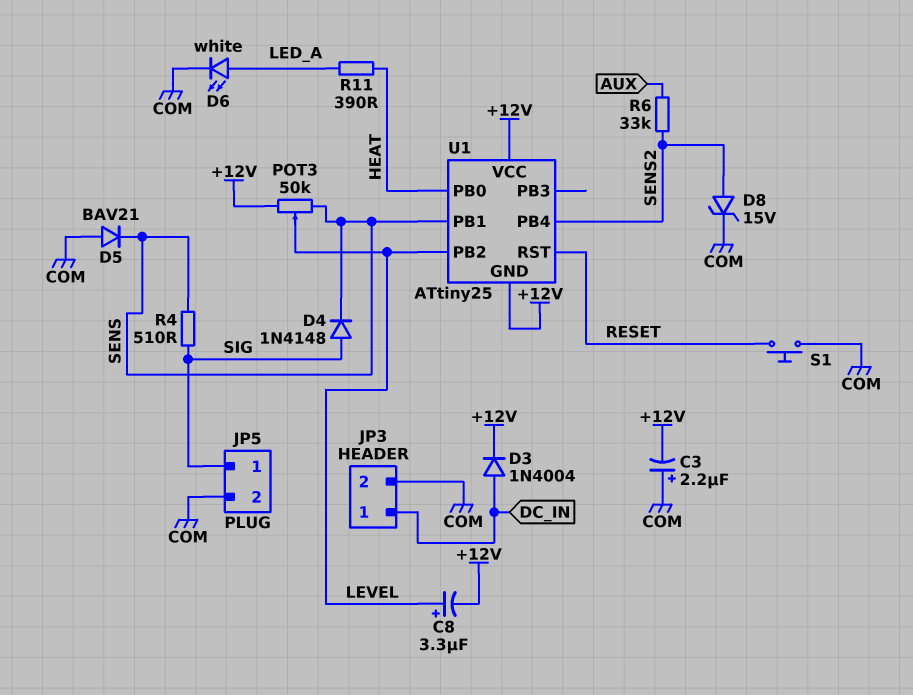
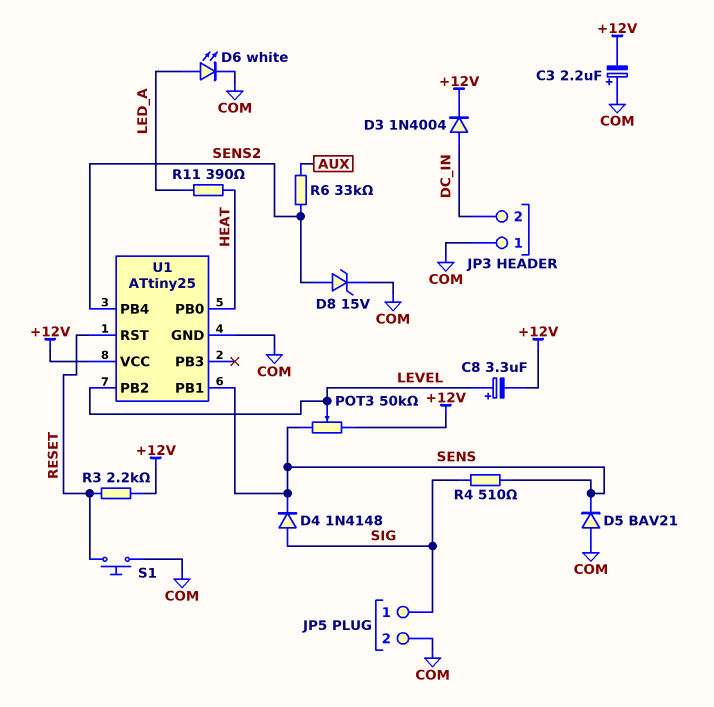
JP3 pin 1: DC_IN -> COM
JP3 pin 2: COM -> DC_IN
R3: none -> 2.2k (+12V, RESET)
U1 pin GND: +12V -> COM

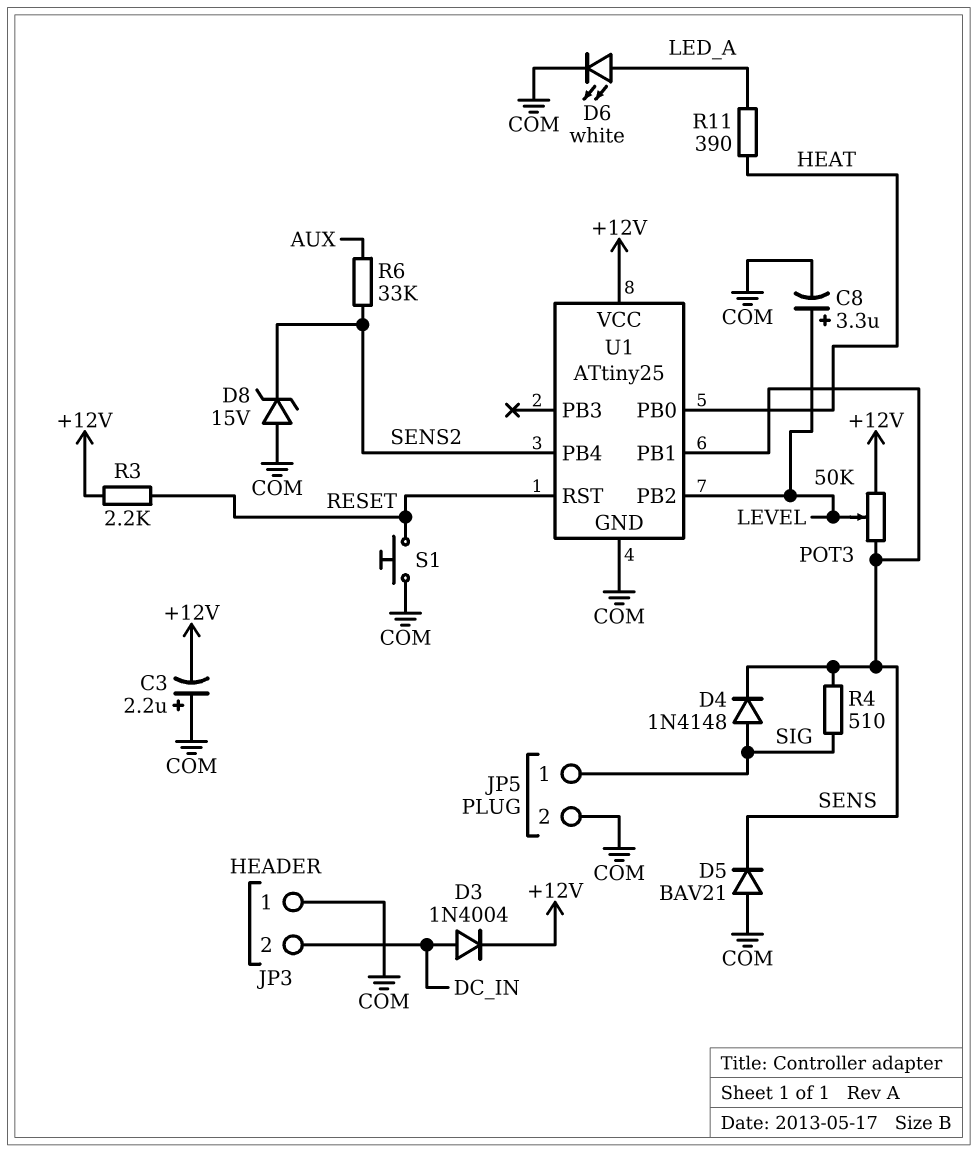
C8: 3.3uF (plus LEVEL, minus +12V) -> 3.3uF (plus LEVEL, minus COM)
D8: zener 15V (A SENS2, K COM) -> zener 15V (A COM, K SENS2)

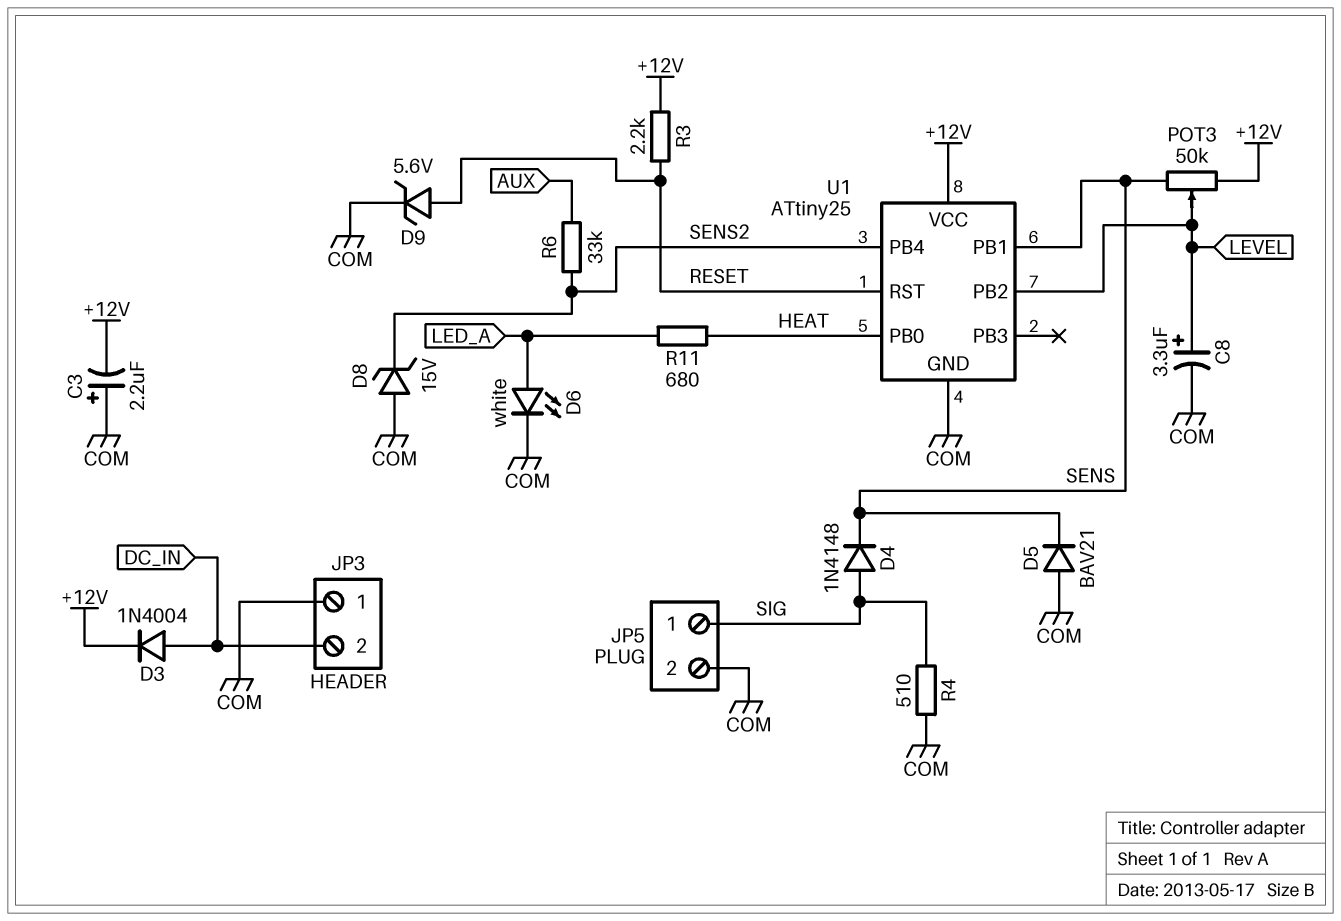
D9: none -> zener 5.6V (A RESET, K COM)
R4: 510 (SENS, SIG) -> 510 (COM, SIG)
R11: 390 (HEAT, LED_A) -> 680 (HEAT, LED_A)
S1: button (COM, RESET) -> none

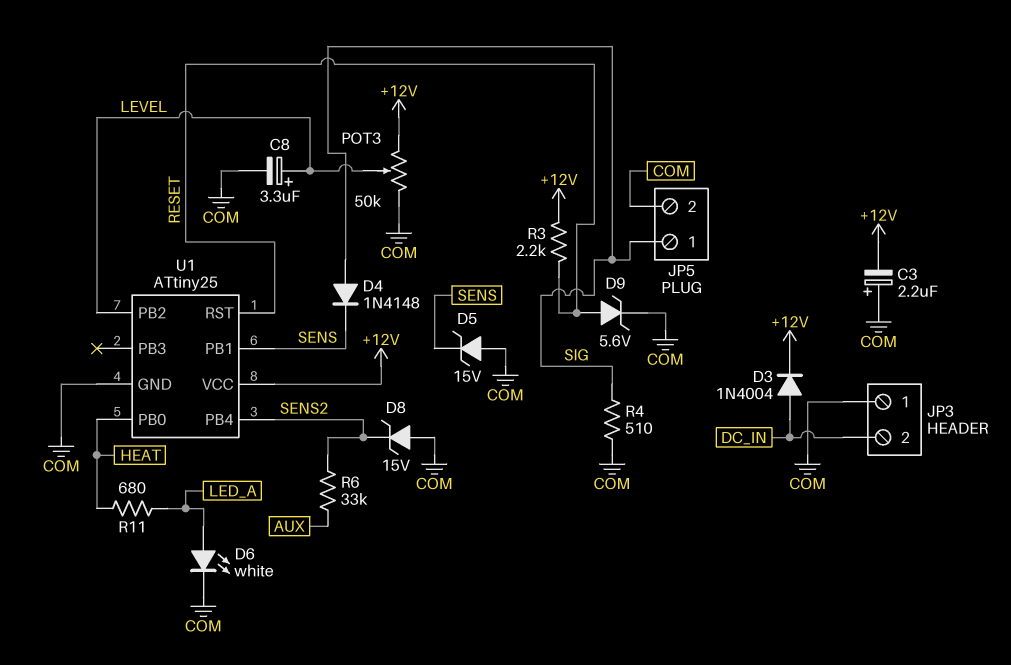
D5: diode BAV21 (A COM, K SENS) -> zener 15V (A COM, K SENS)
POT3: 50k (+12V, SENS, wiper LEVEL) -> 50k (+12V, COM, wiper LEVEL)

